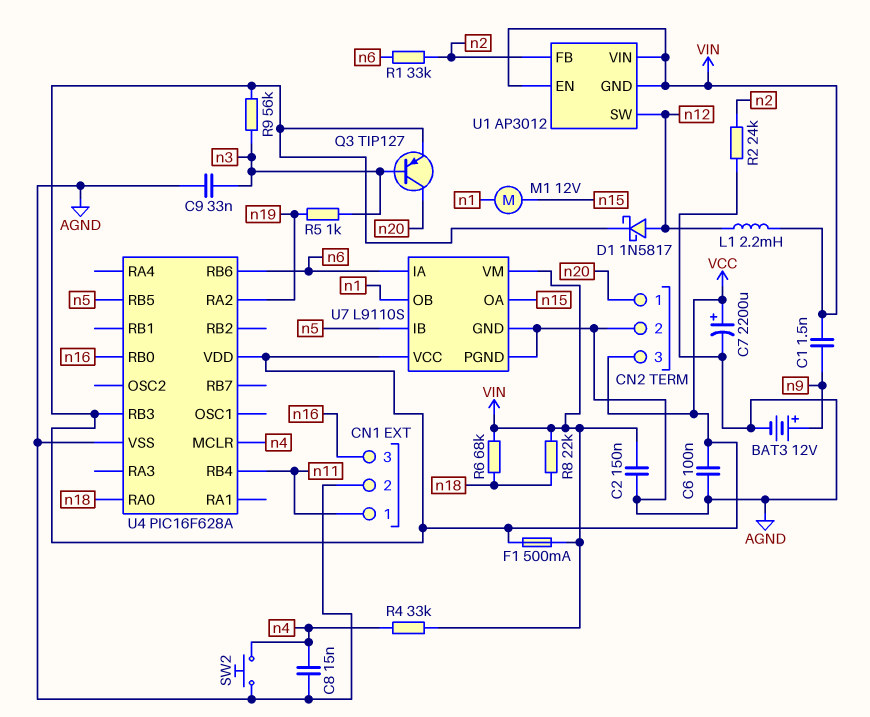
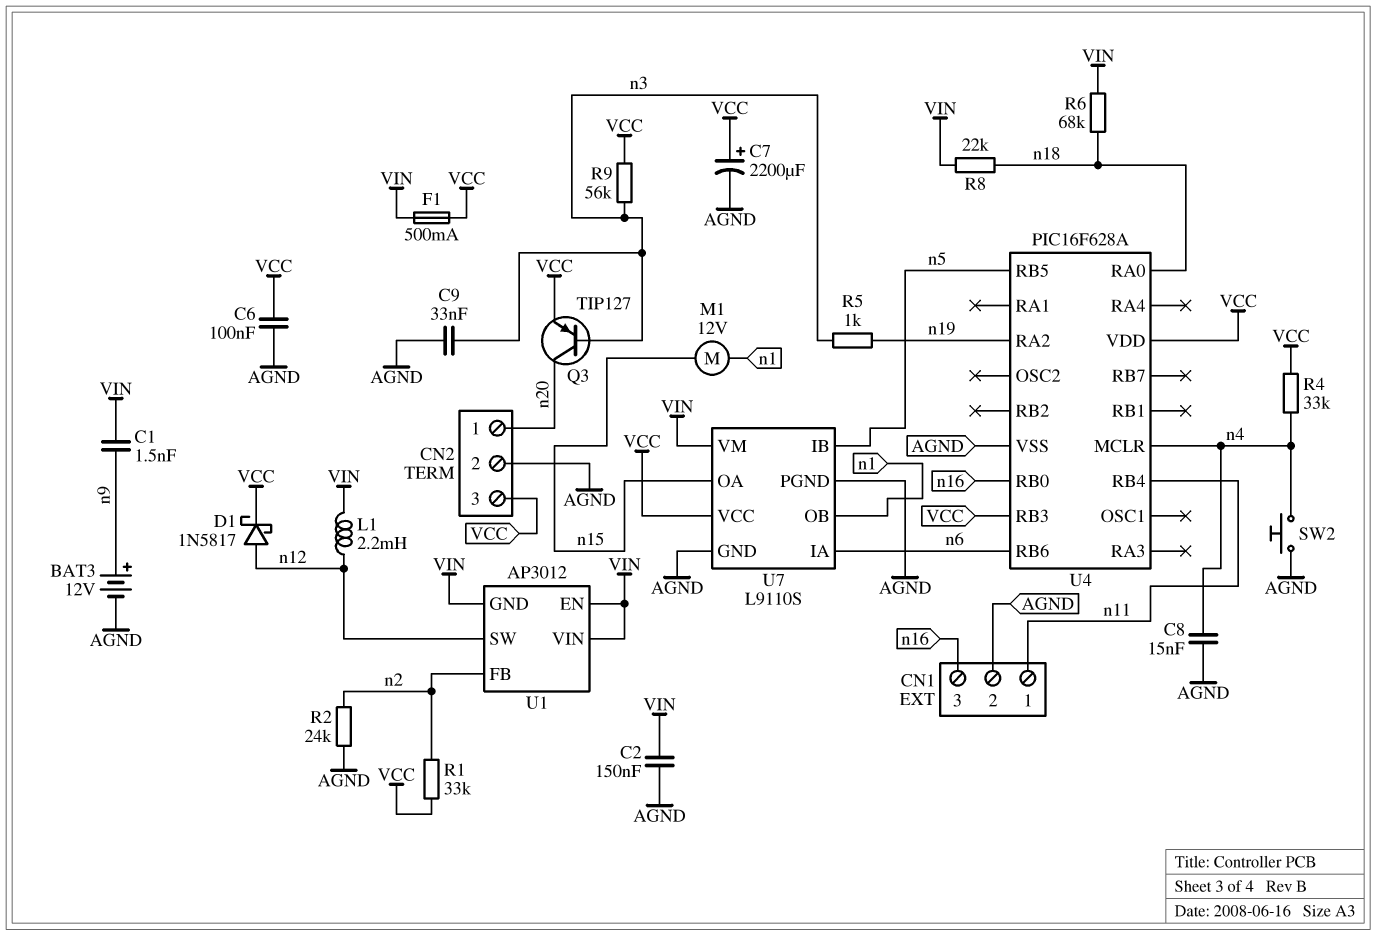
R1: 33k (n2, n6) -> 33k (VCC, n2)
R4: 33k (VIN, n4) -> 33k (VCC, n4)

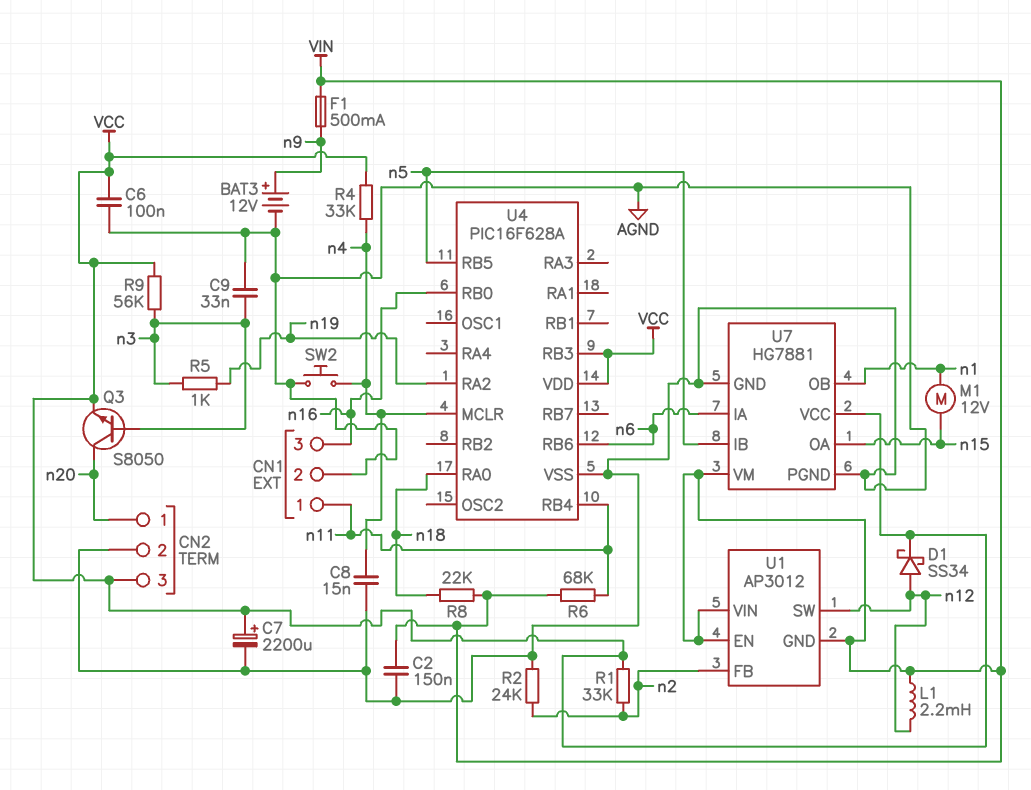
C1: 1.5nF (VIN, n9) -> none
D1: schottky 1N5817 (A n12, K VCC) -> schottky SS34 (A n12, K VCC)
F1: 500mA (VCC, VIN) -> 500mA (VIN, n9)
Q3: PNP TIP127 (B n3, C n20, E VCC) -> NPN S8050 (B n3, C n20, E VCC)
R6: 68k (VIN, n18) -> 68k (VIN, n11)
U7: L9110S -> HG7881

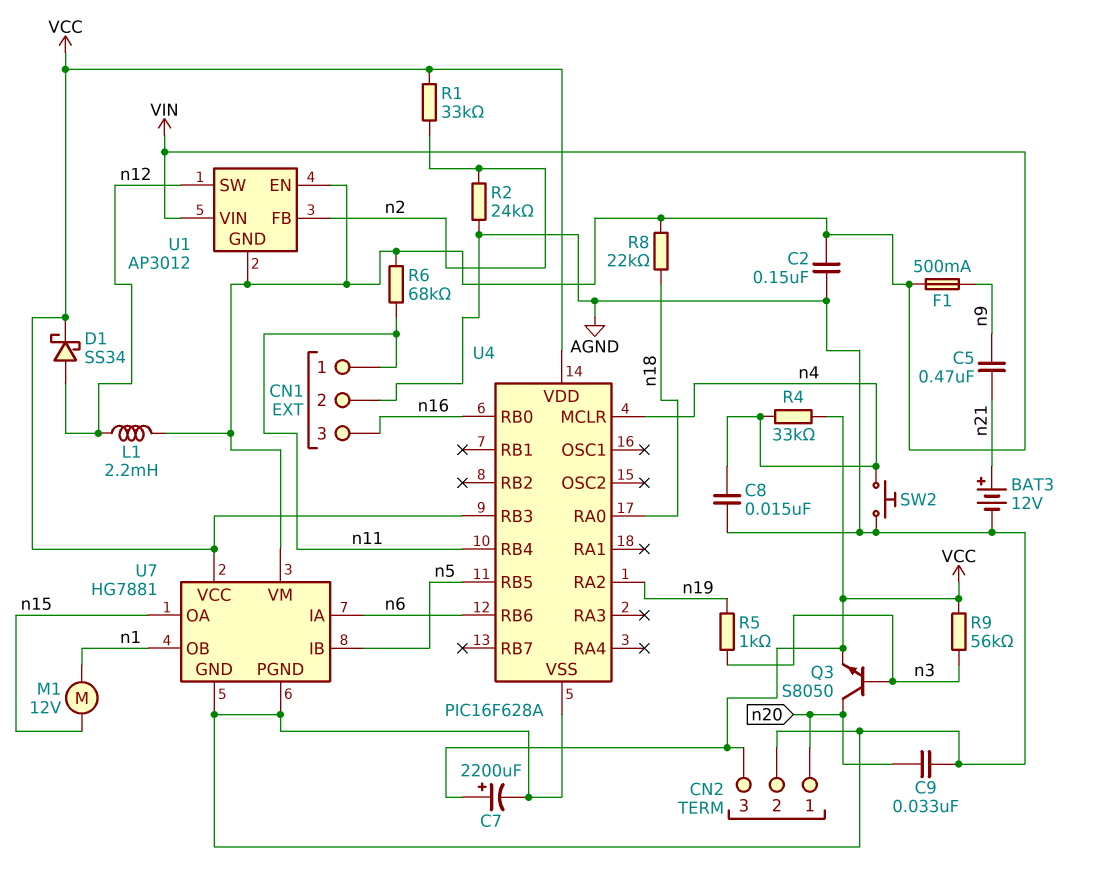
BAT3: 12V (plus n9, minus AGND) -> 12V (plus n21, minus AGND)
C5: none -> 470nF (n9, n21)
C6: 100nF (AGND, VCC) -> none
C9: 33nF (AGND, n3) -> 33nF (AGND, n20)

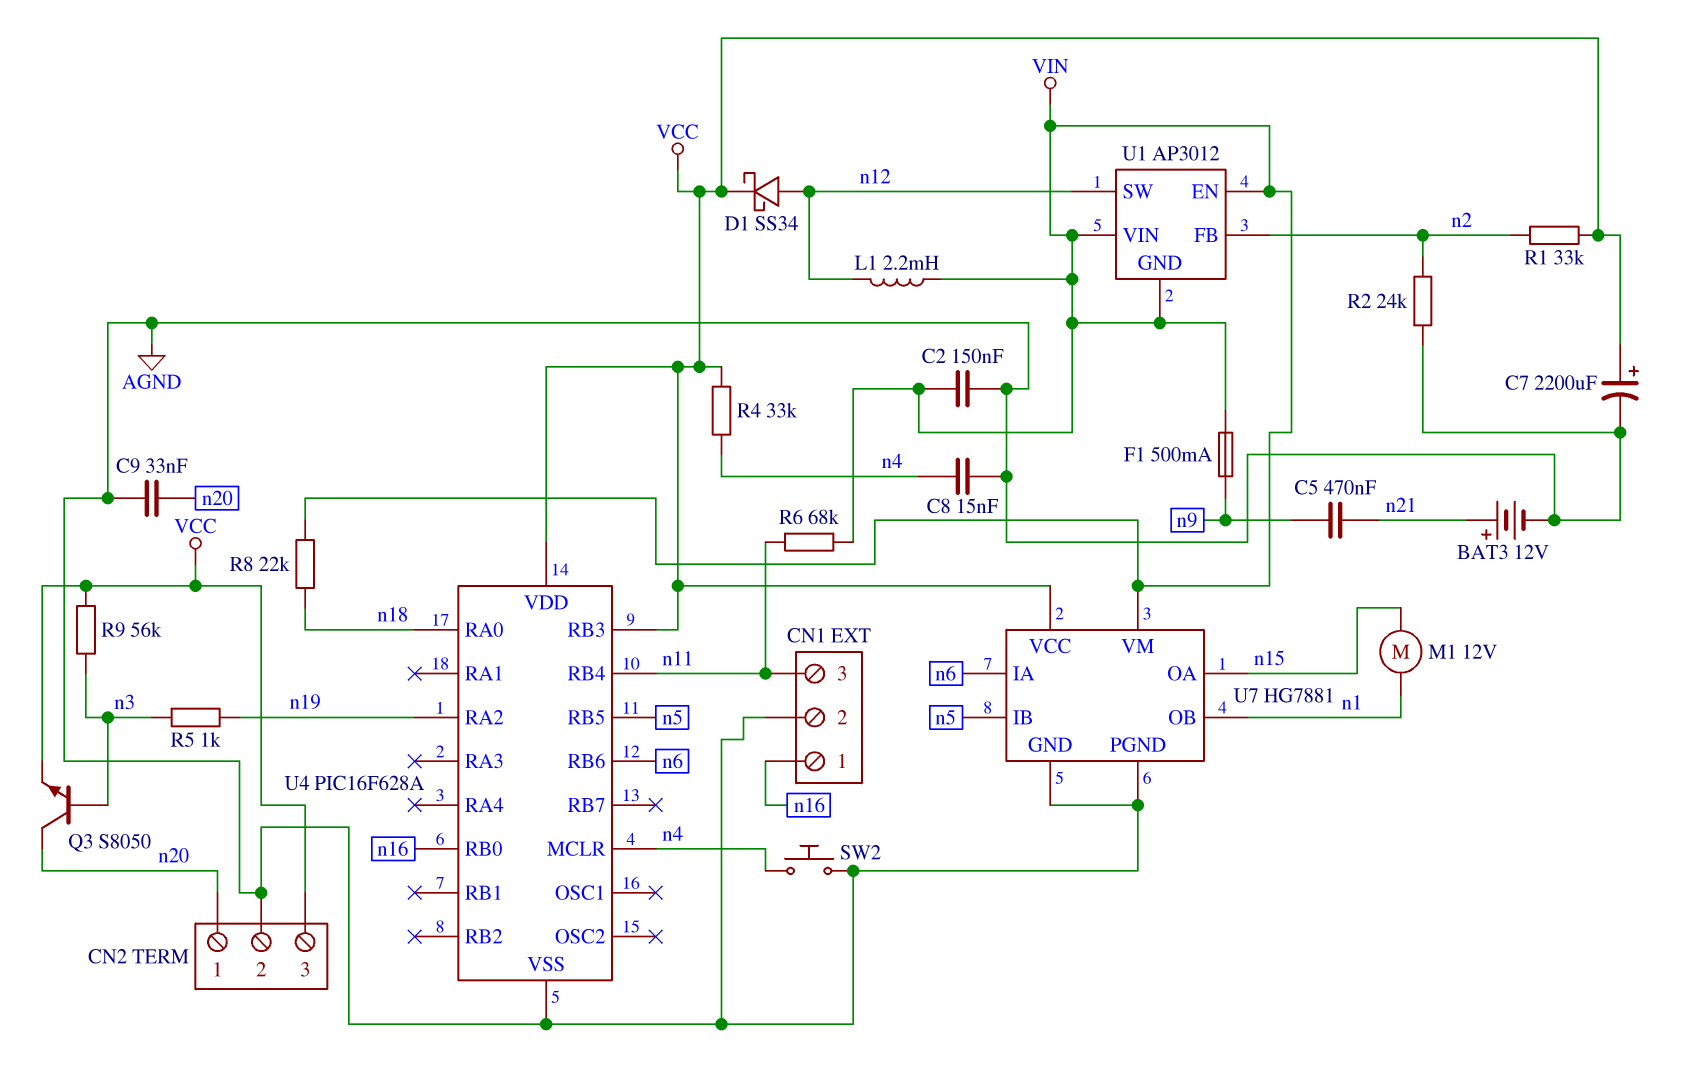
CN1 pin 1: n11 -> n16
CN1 pin 3: n16 -> n11

